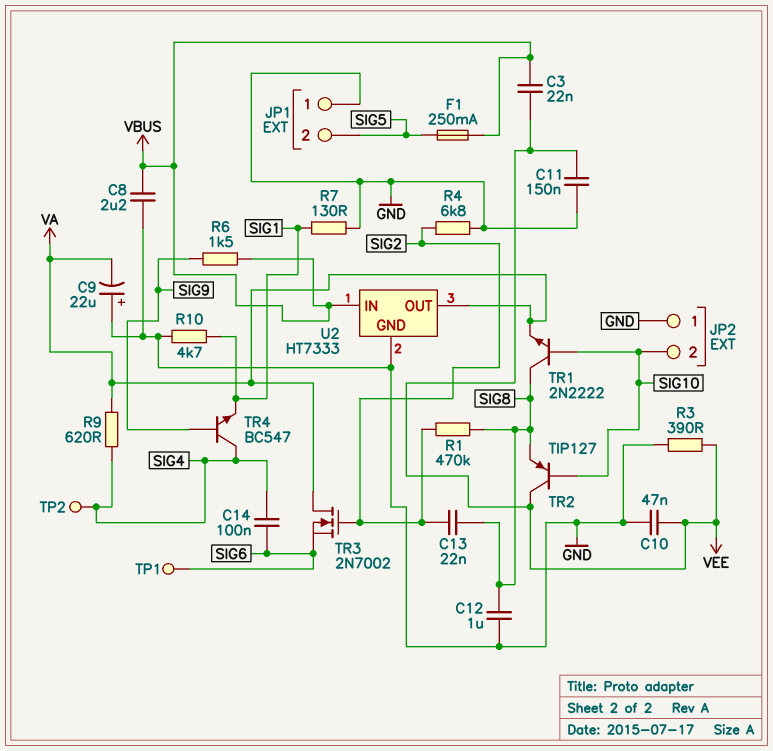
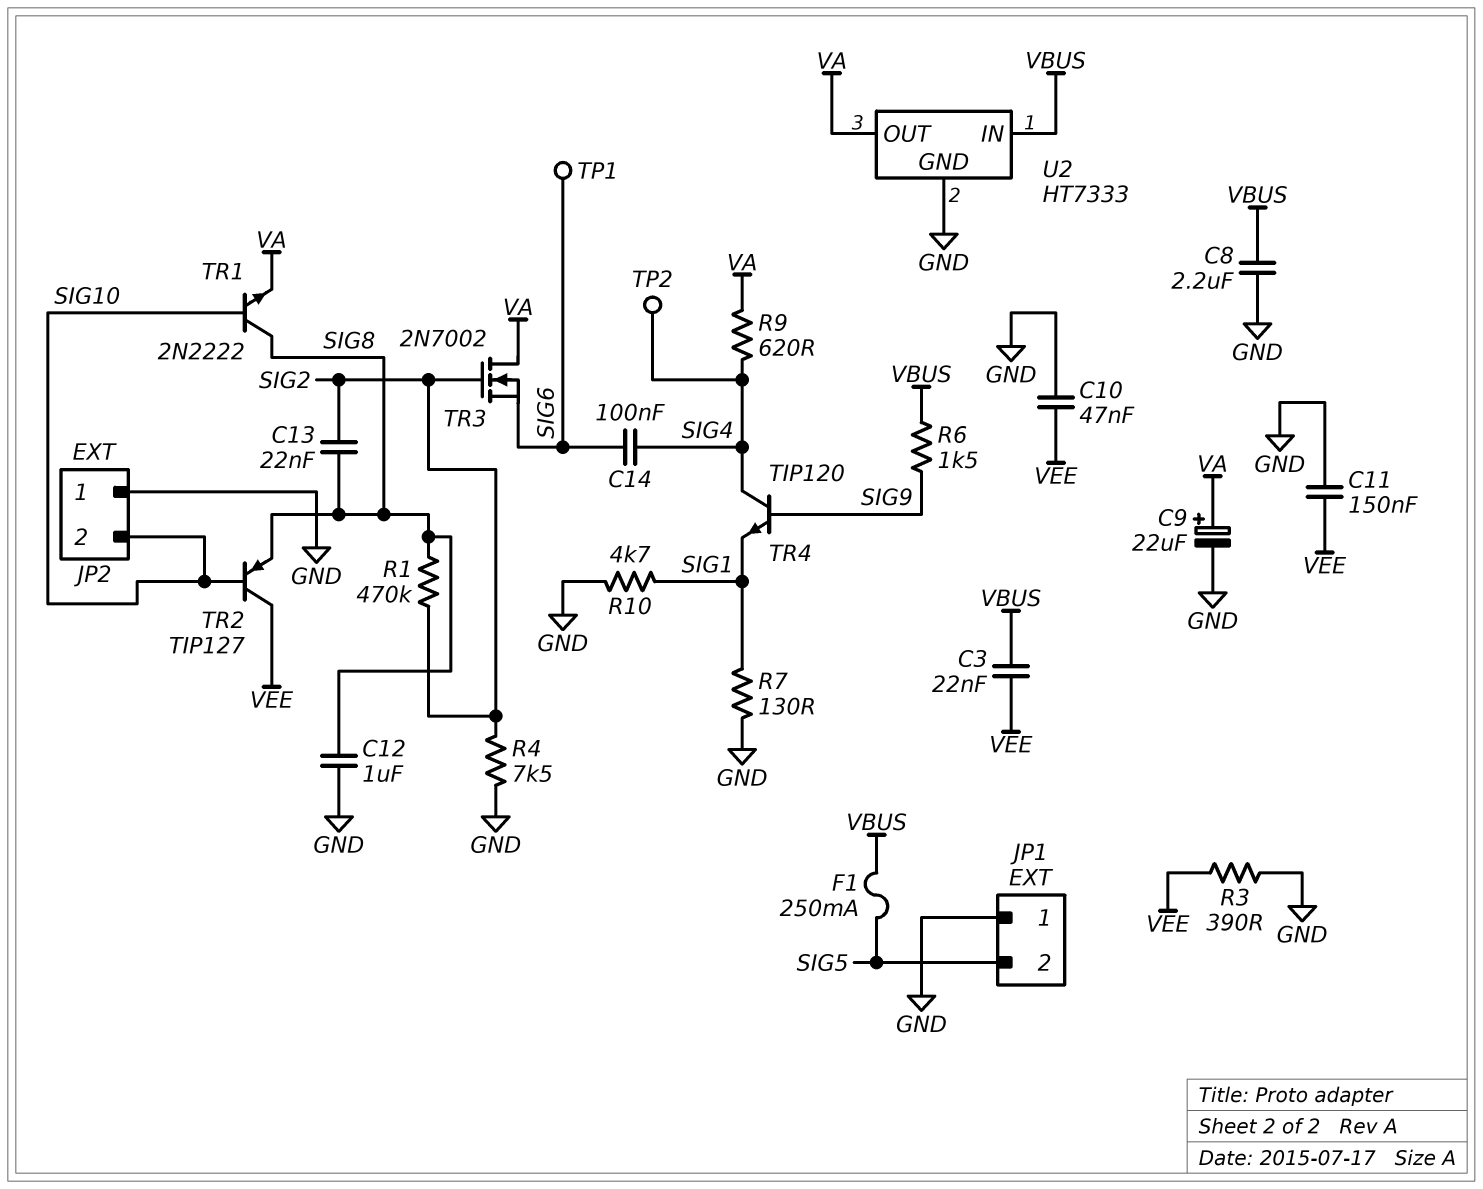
C9: 22uF (plus GND, minus VA) -> 22uF (plus VA, minus GND)
R4: 6.8k (GND, SIG2) -> 7.5k (GND, SIG2)
TR4: NPN BC547 (B SIG9, C SIG4, E SIG1) -> NPN TIP120 (B SIG9, C SIG4, E SIG1)

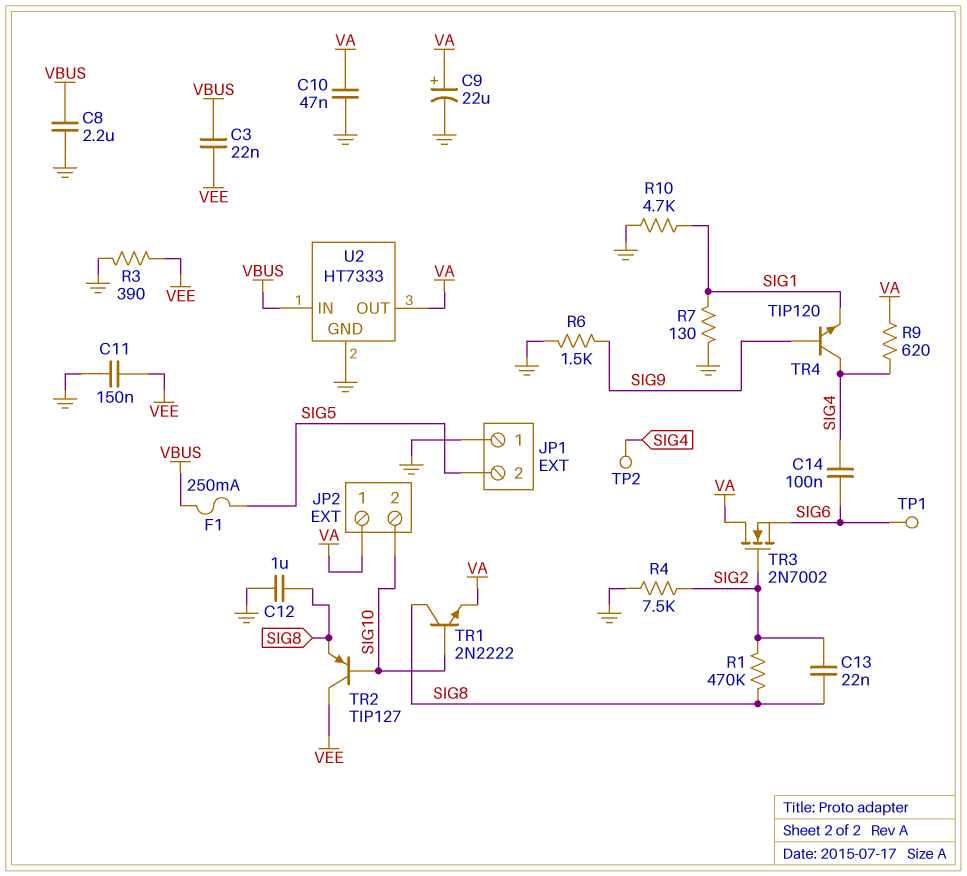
C10: 47nF (GND, VEE) -> 47nF (GND, VA)
JP2 pin 1: GND -> VA
R6: 1.5k (SIG9, VBUS) -> 1.5k (GND, SIG9)

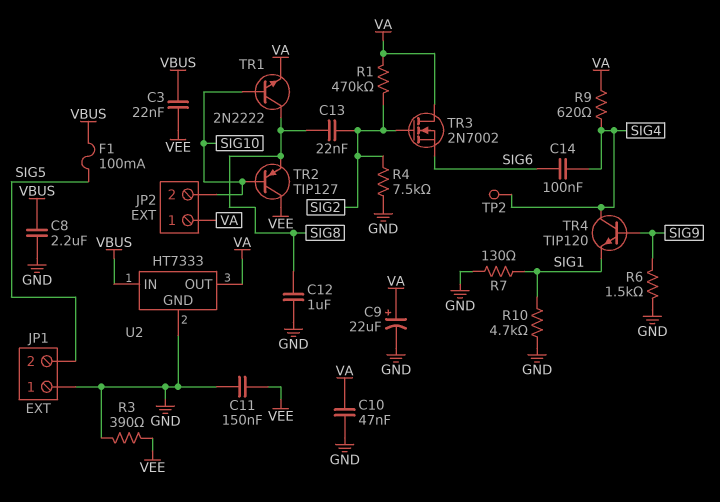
F1: 250mA (SIG5, VBUS) -> 100mA (SIG5, VBUS)
R1: 470k (SIG2, SIG8) -> 470k (SIG2, VA)
TP1: test point (SIG6) -> none

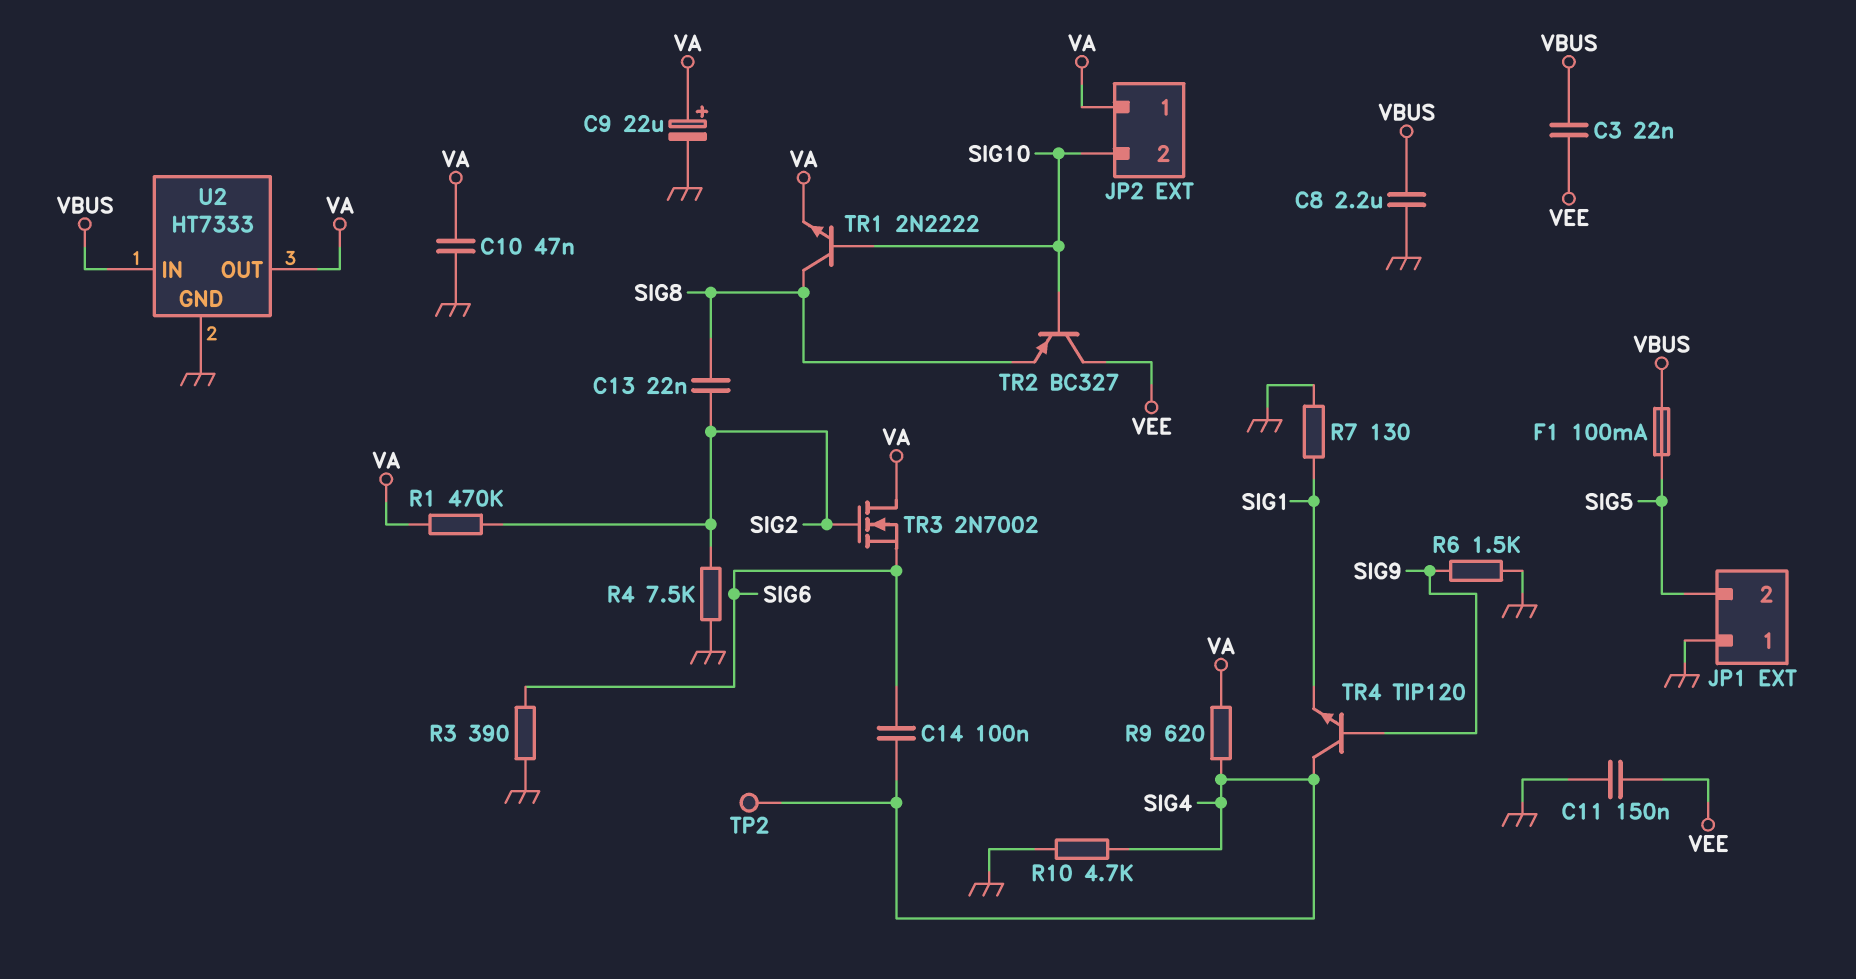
C12: 1uF (GND, SIG8) -> none
R3: 390 (GND, VEE) -> 390 (GND, SIG6)
R10: 4.7k (GND, SIG1) -> 4.7k (GND, SIG4)
TR2: PNP TIP127 (B SIG10, C VEE, E SIG8) -> PNP BC327 (B SIG10, C VEE, E SIG8)

